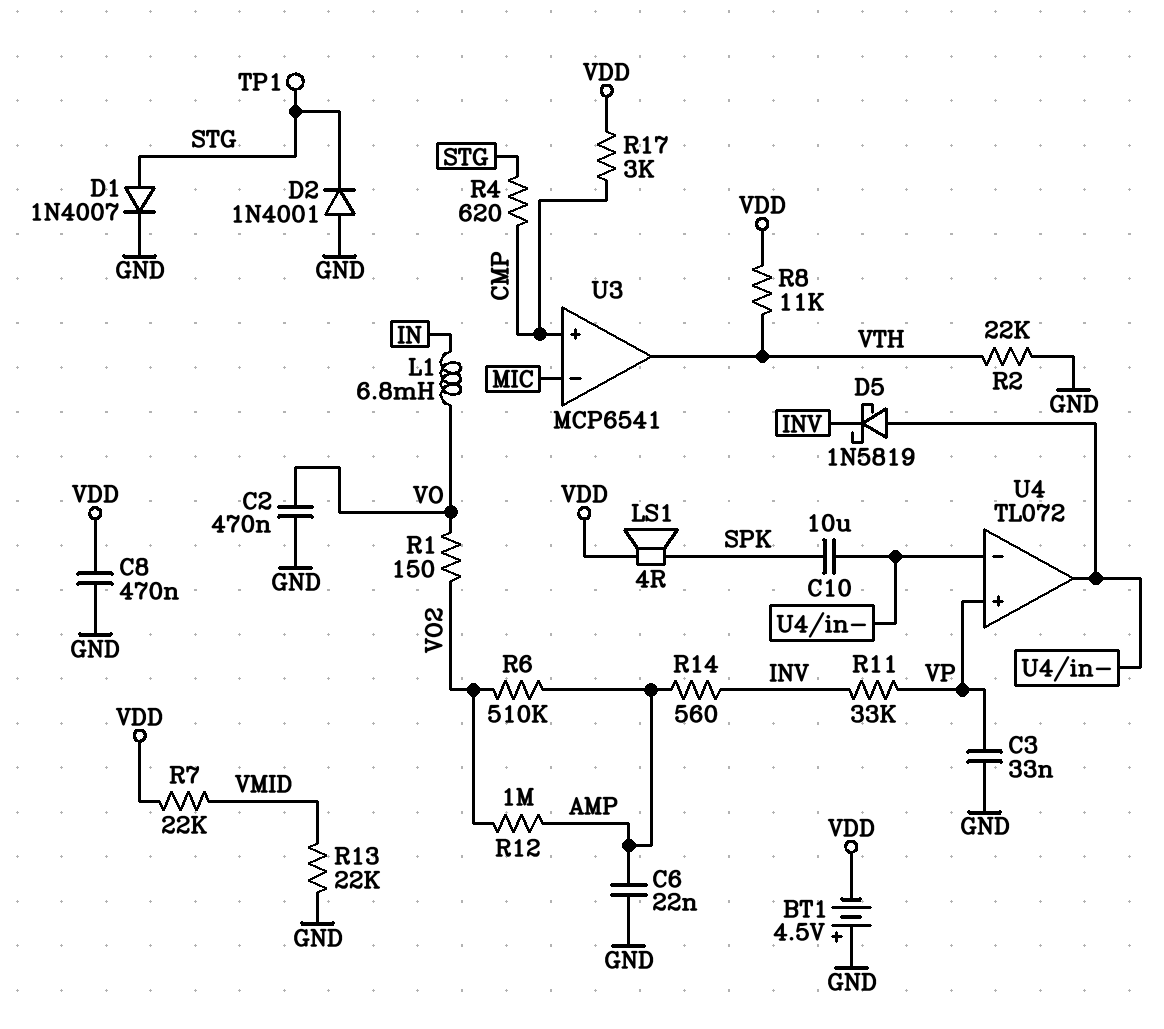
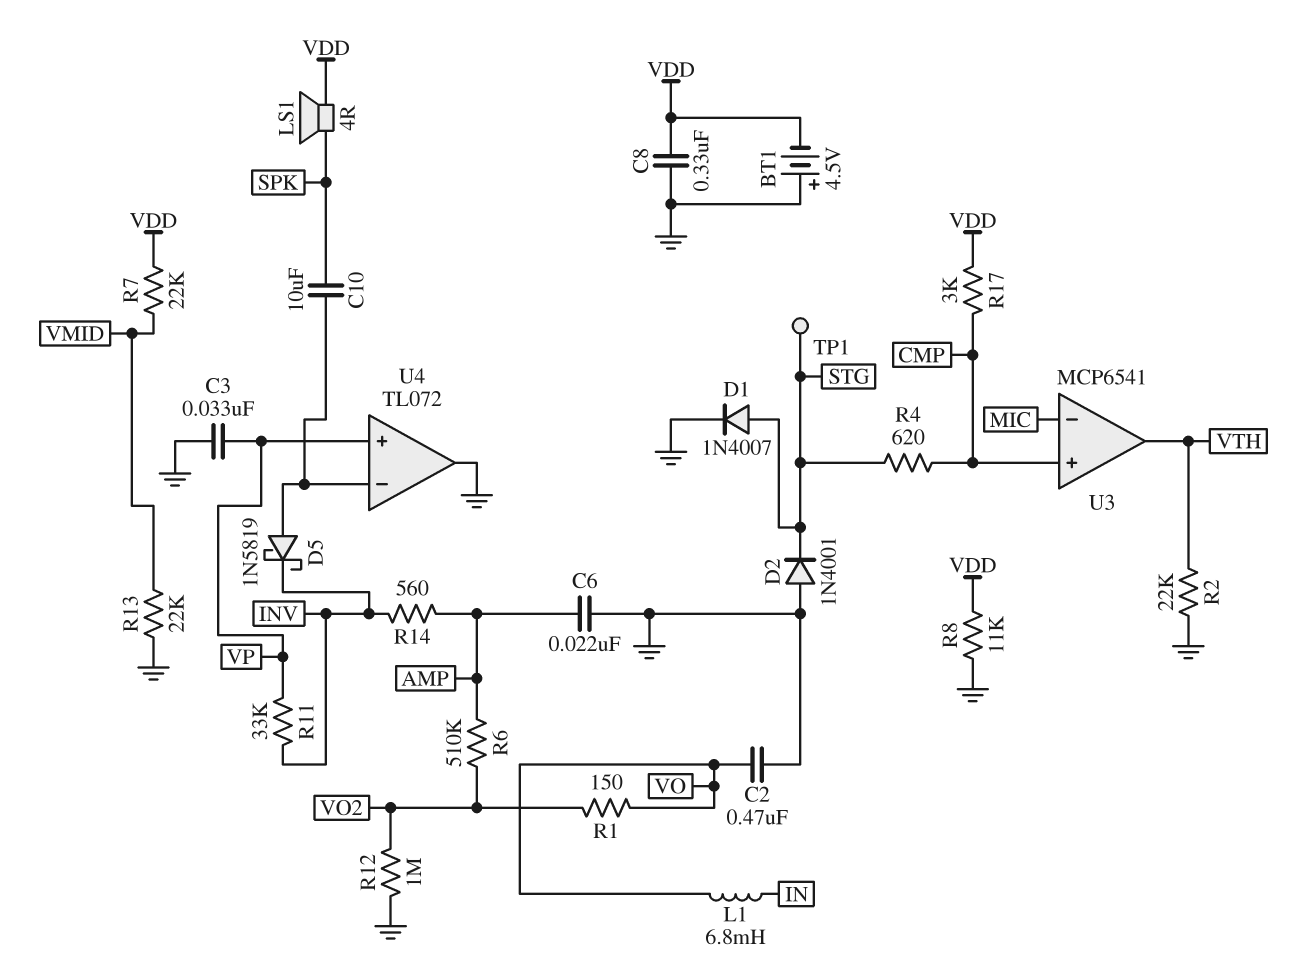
C8: 470nF (GND, VDD) -> 330nF (GND, VDD)
R8: 11k (VDD, VTH) -> 11k (GND, VDD)
R12: 1M (AMP, VO2) -> 1M (GND, VO2)
U4 pin out: U4/in- -> GND

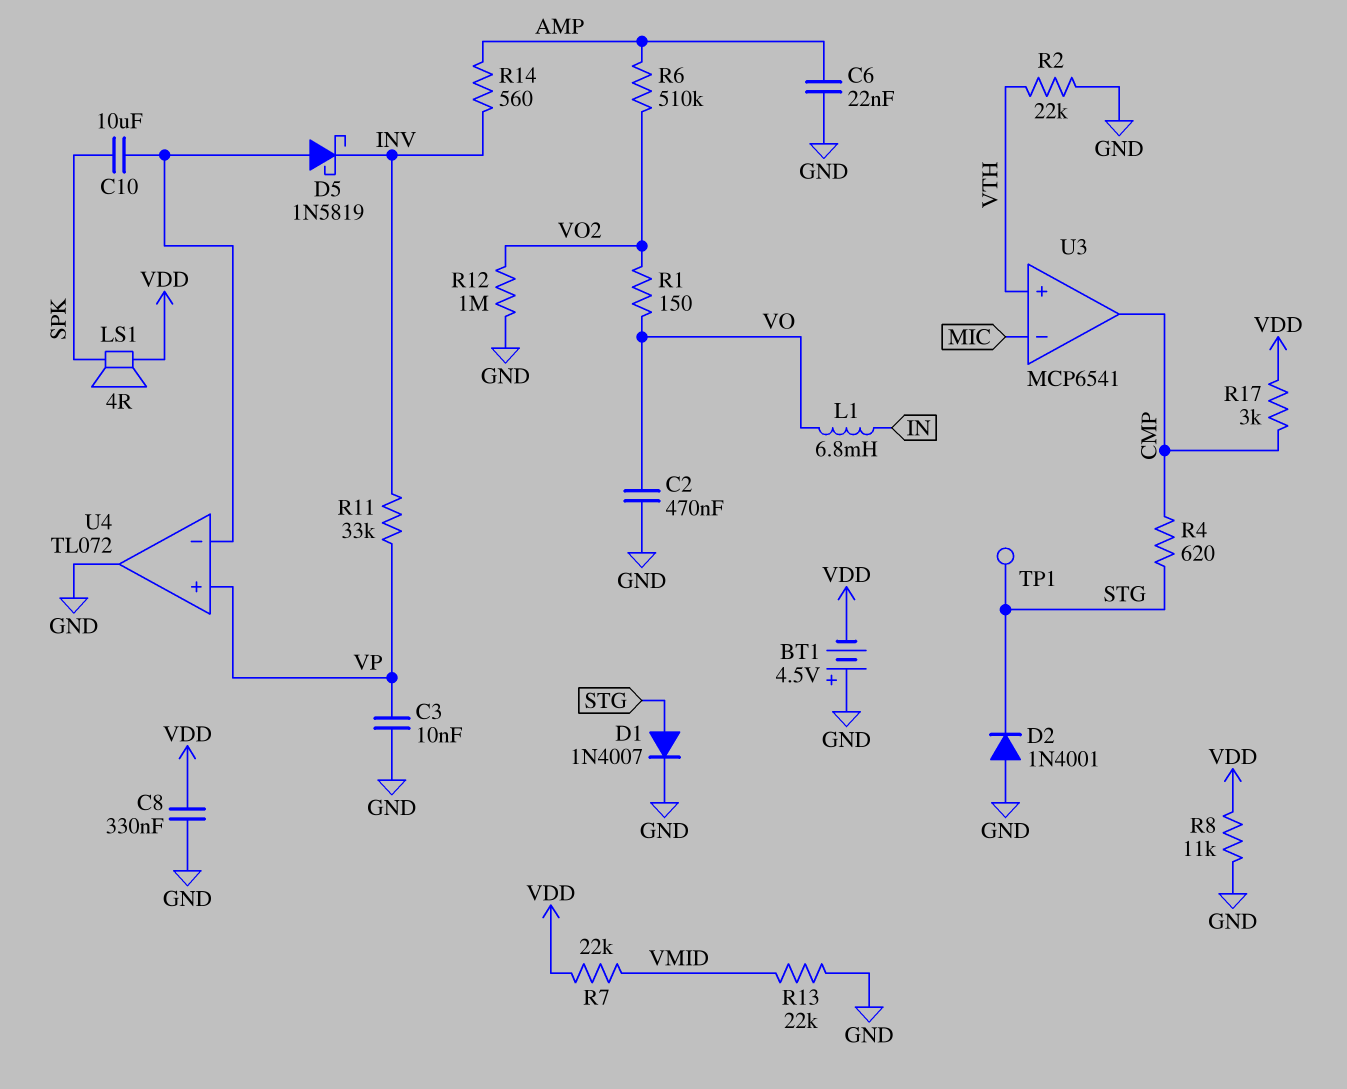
C3: 33nF (GND, VP) -> 10nF (GND, VP)
U3 pin in+: CMP -> VTH
U3 pin out: VTH -> CMP

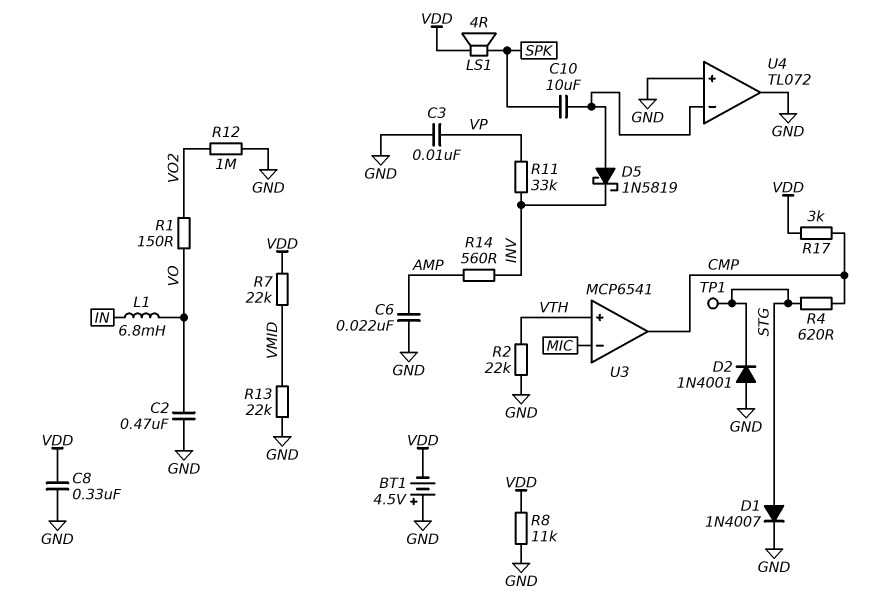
R6: 510k (AMP, VO2) -> none
U4 pin in+: VP -> GND

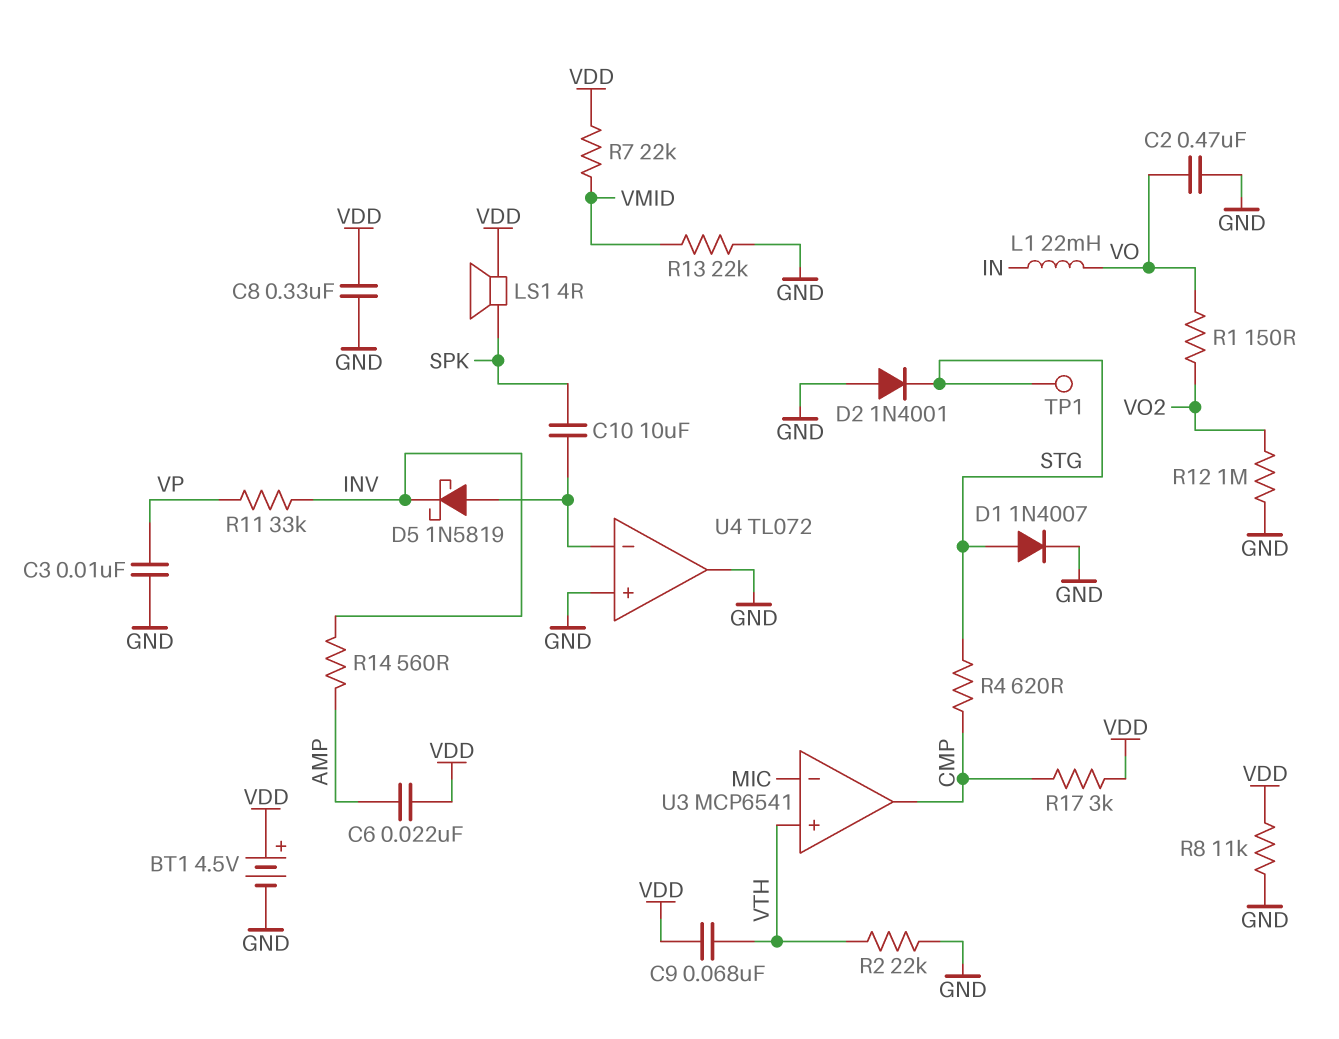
BT1: 4.5V (plus GND, minus VDD) -> 4.5V (plus VDD, minus GND)
C6: 22nF (AMP, GND) -> 22nF (AMP, VDD)
C9: none -> 68nF (VDD, VTH)
L1: 6.8mH (IN, VO) -> 22mH (IN, VO)

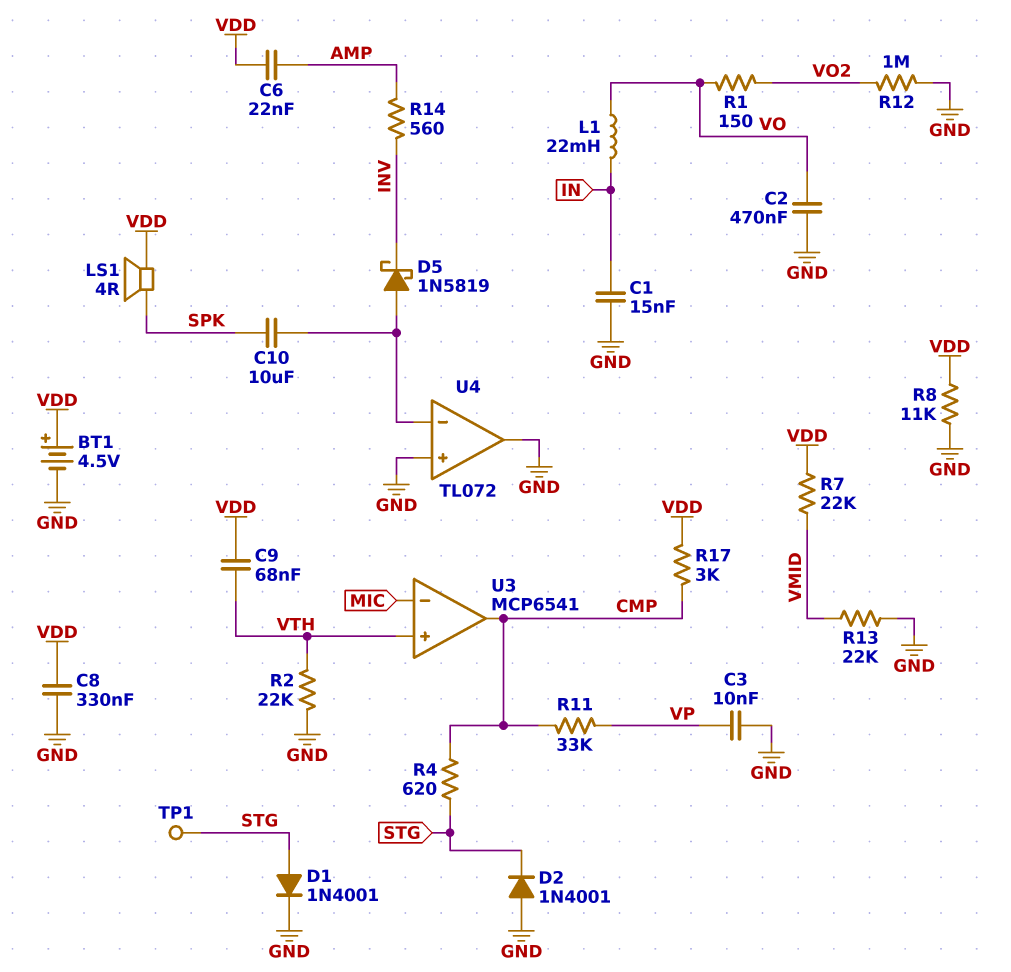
C1: none -> 15nF (GND, IN)
D1: diode 1N4007 (A STG, K GND) -> diode 1N4001 (A STG, K GND)
R11: 33k (INV, VP) -> 33k (CMP, VP)

